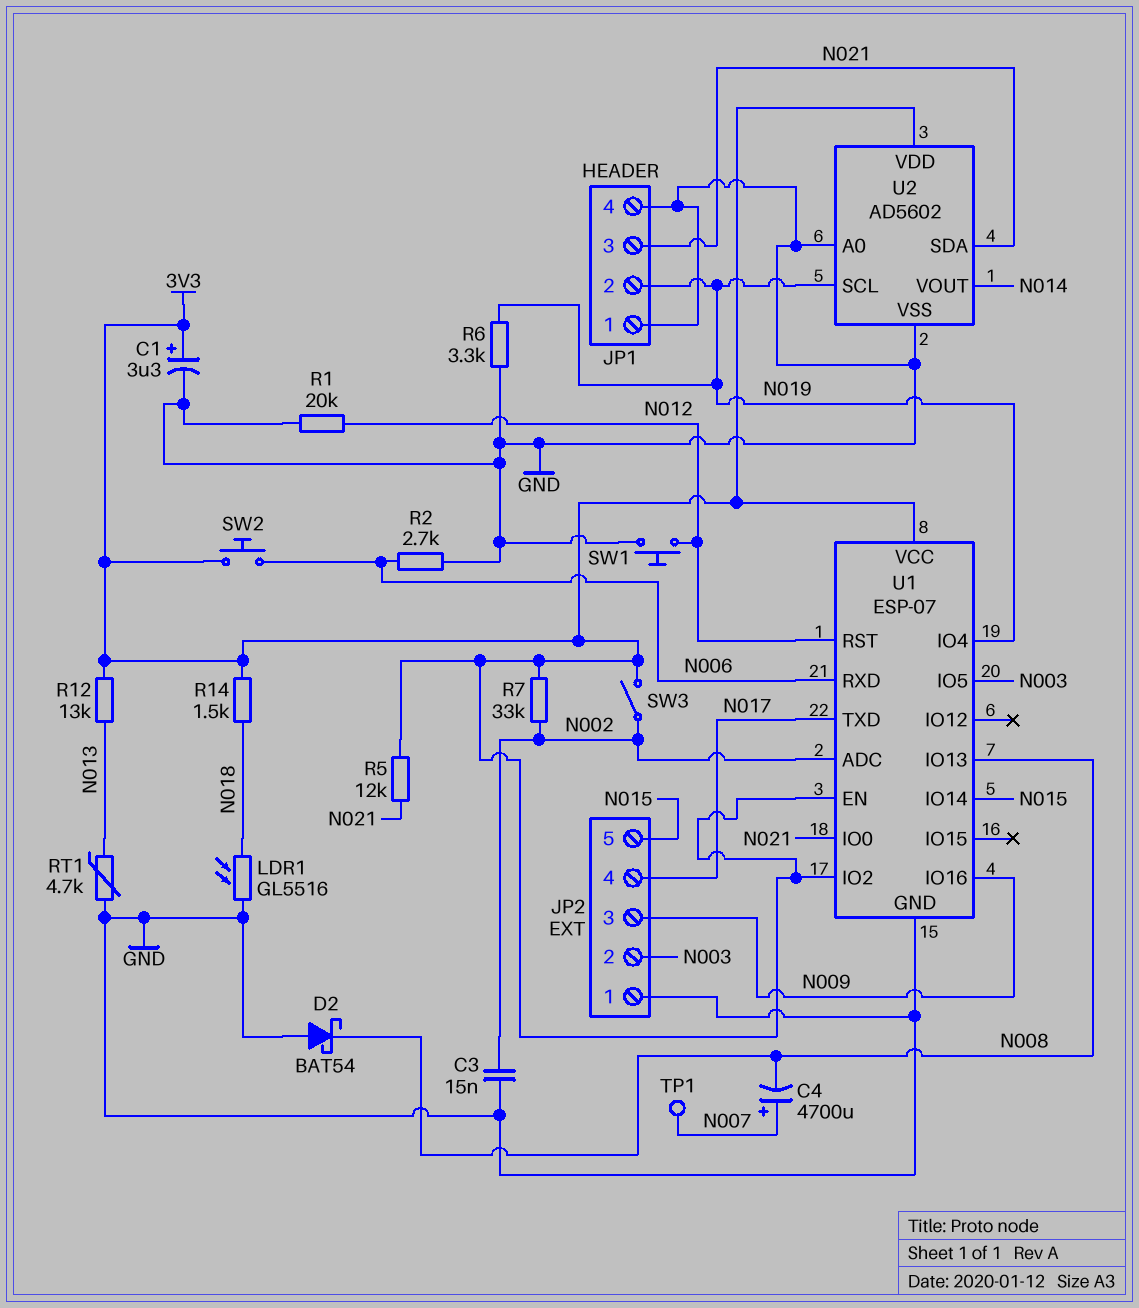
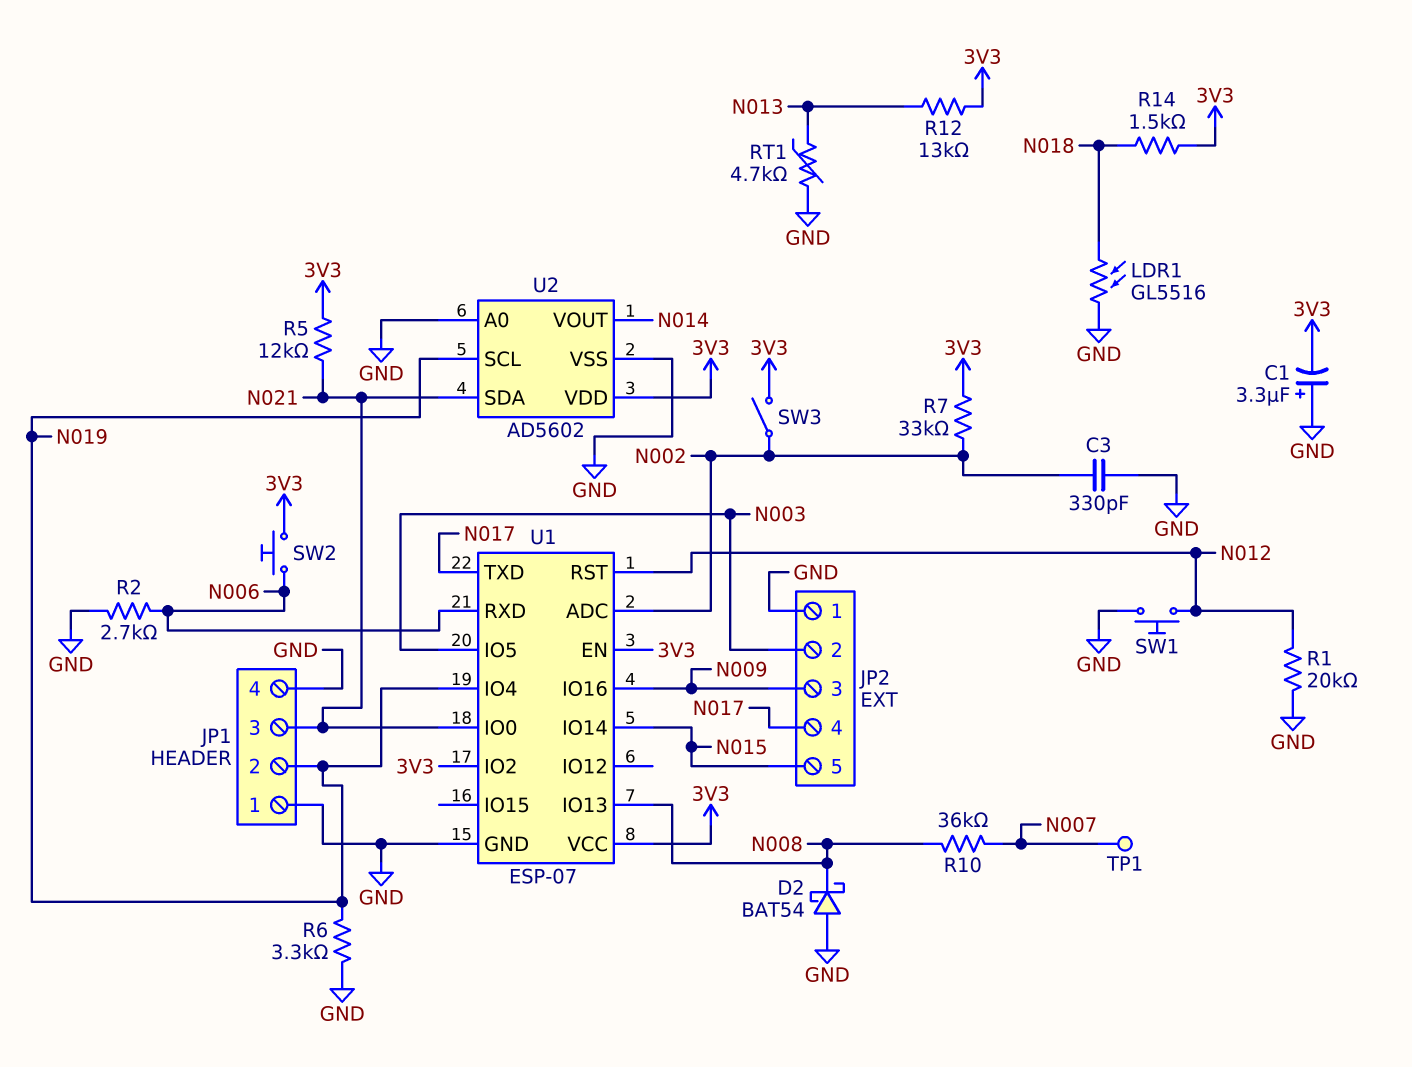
C1: 3.3uF (plus 3V3, minus GND) -> 3.3uF (plus GND, minus 3V3)
C3: 15nF (GND, N002) -> 330pF (GND, N002)
C4: 4700uF (plus N007, minus N008) -> none
R10: none -> 36k (N007, N008)

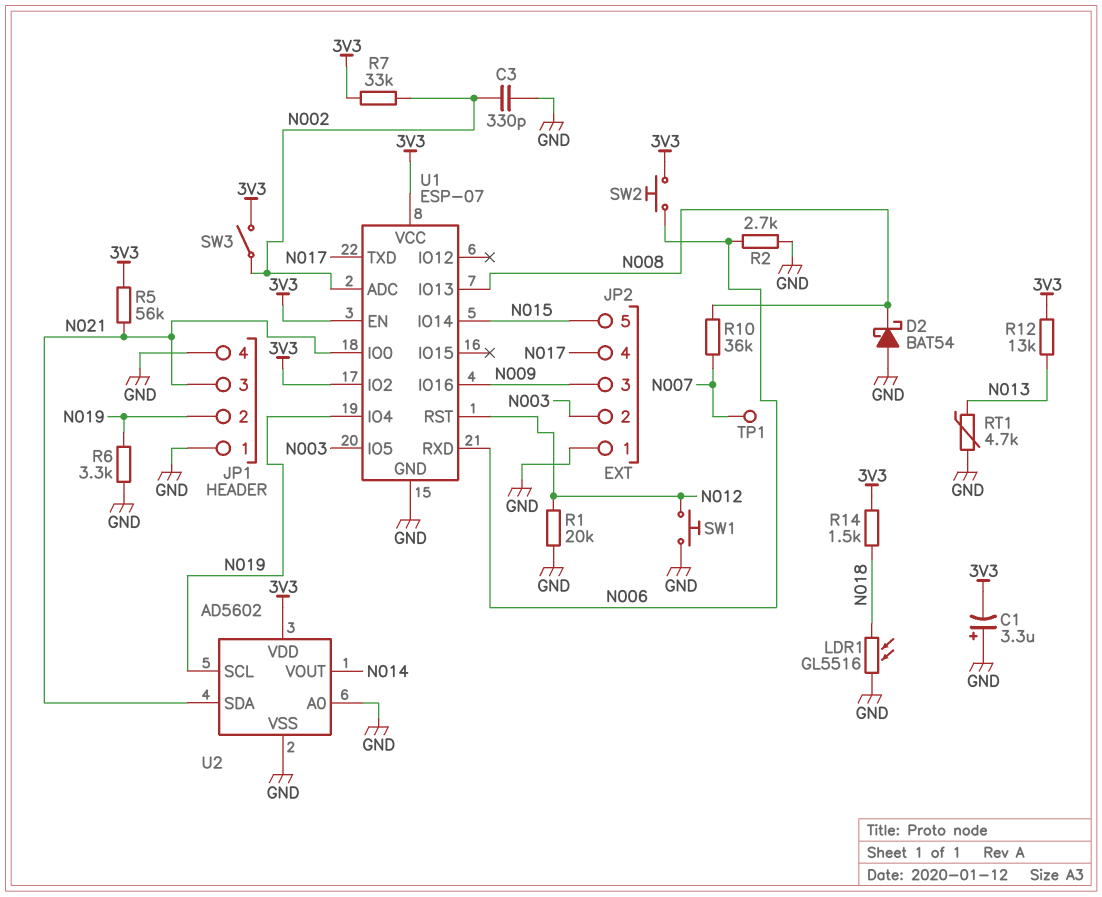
R5: 12k (3V3, N021) -> 56k (3V3, N021)

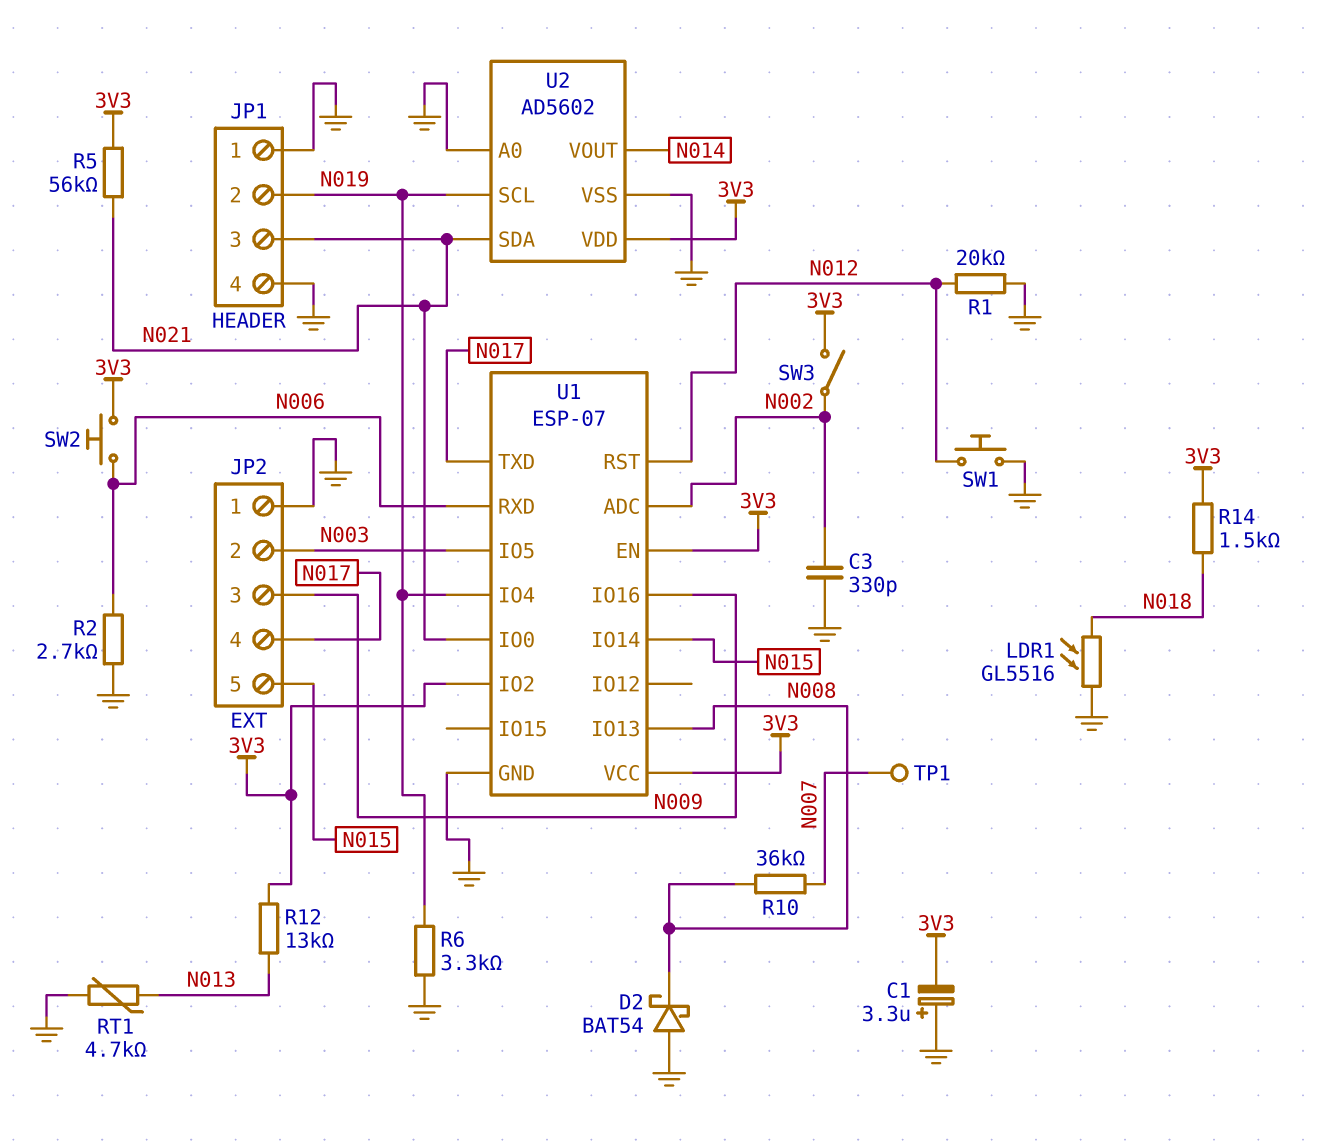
R7: 33k (3V3, N002) -> none

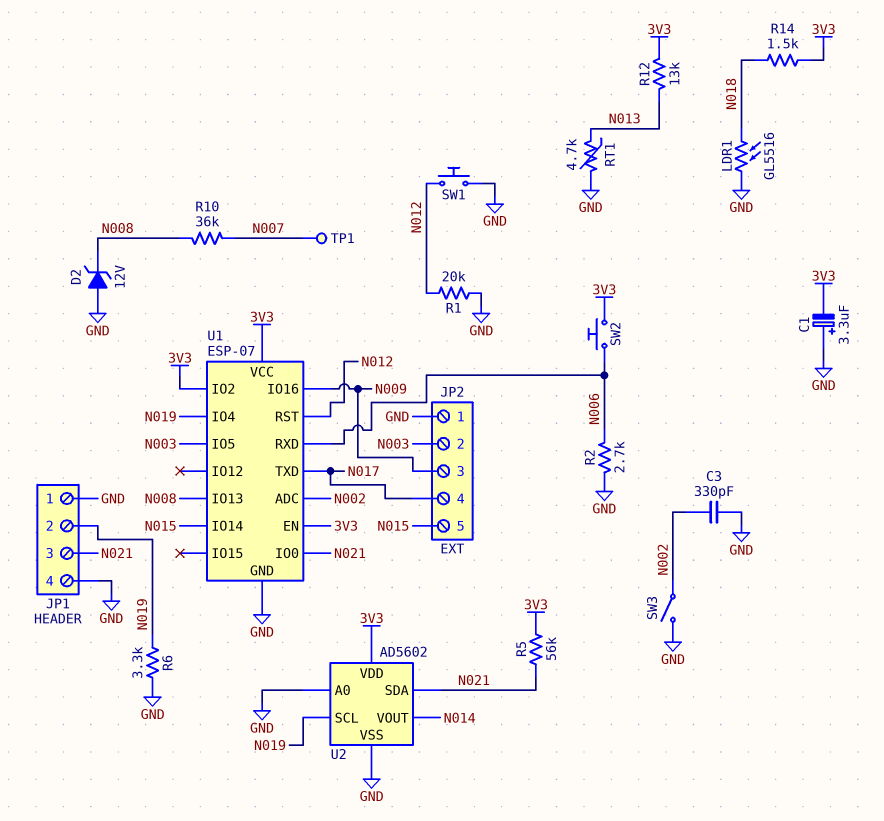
D2: schottky BAT54 (A GND, K N008) -> zener 12V (A GND, K N008)
SW3: switch (3V3, N002) -> switch (GND, N002)

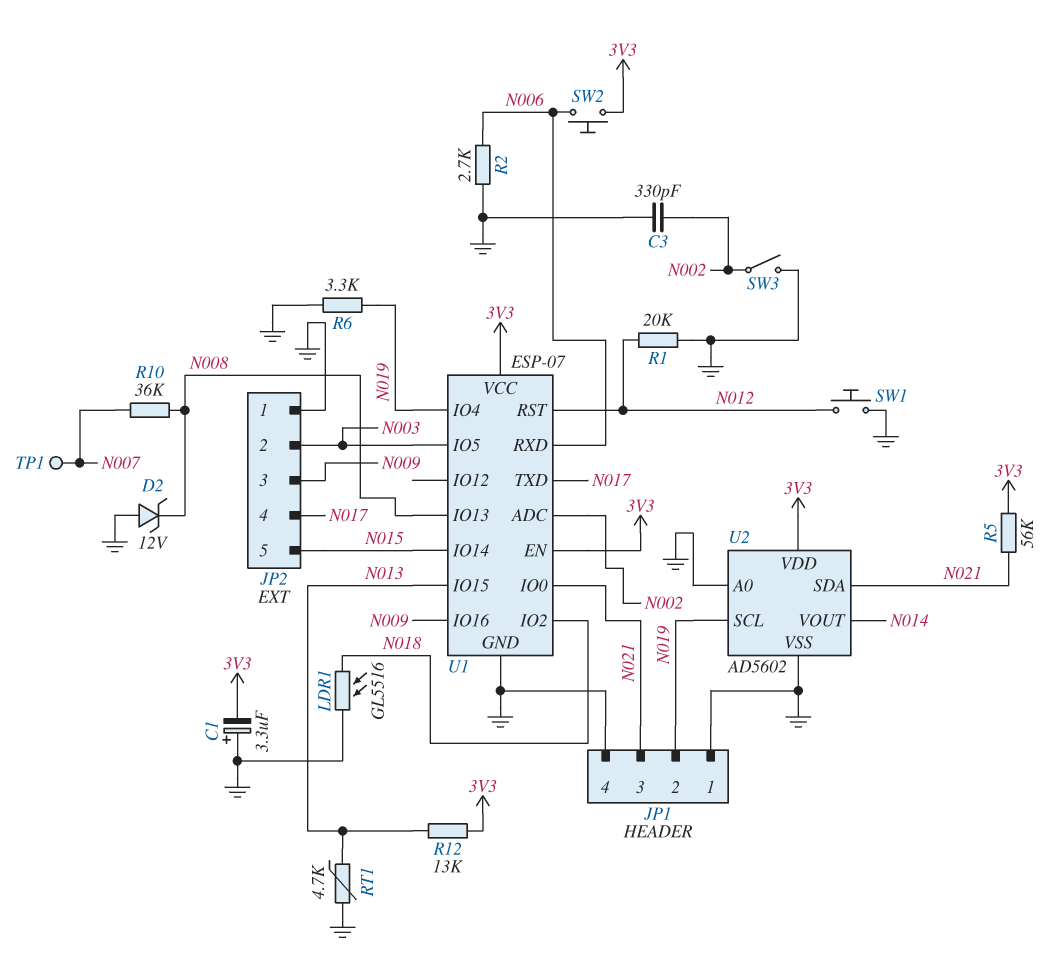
R14: 1.5k (3V3, N018) -> none
U1 pin IO2: 3V3 -> N018
U1 pin IO15: none -> N013

